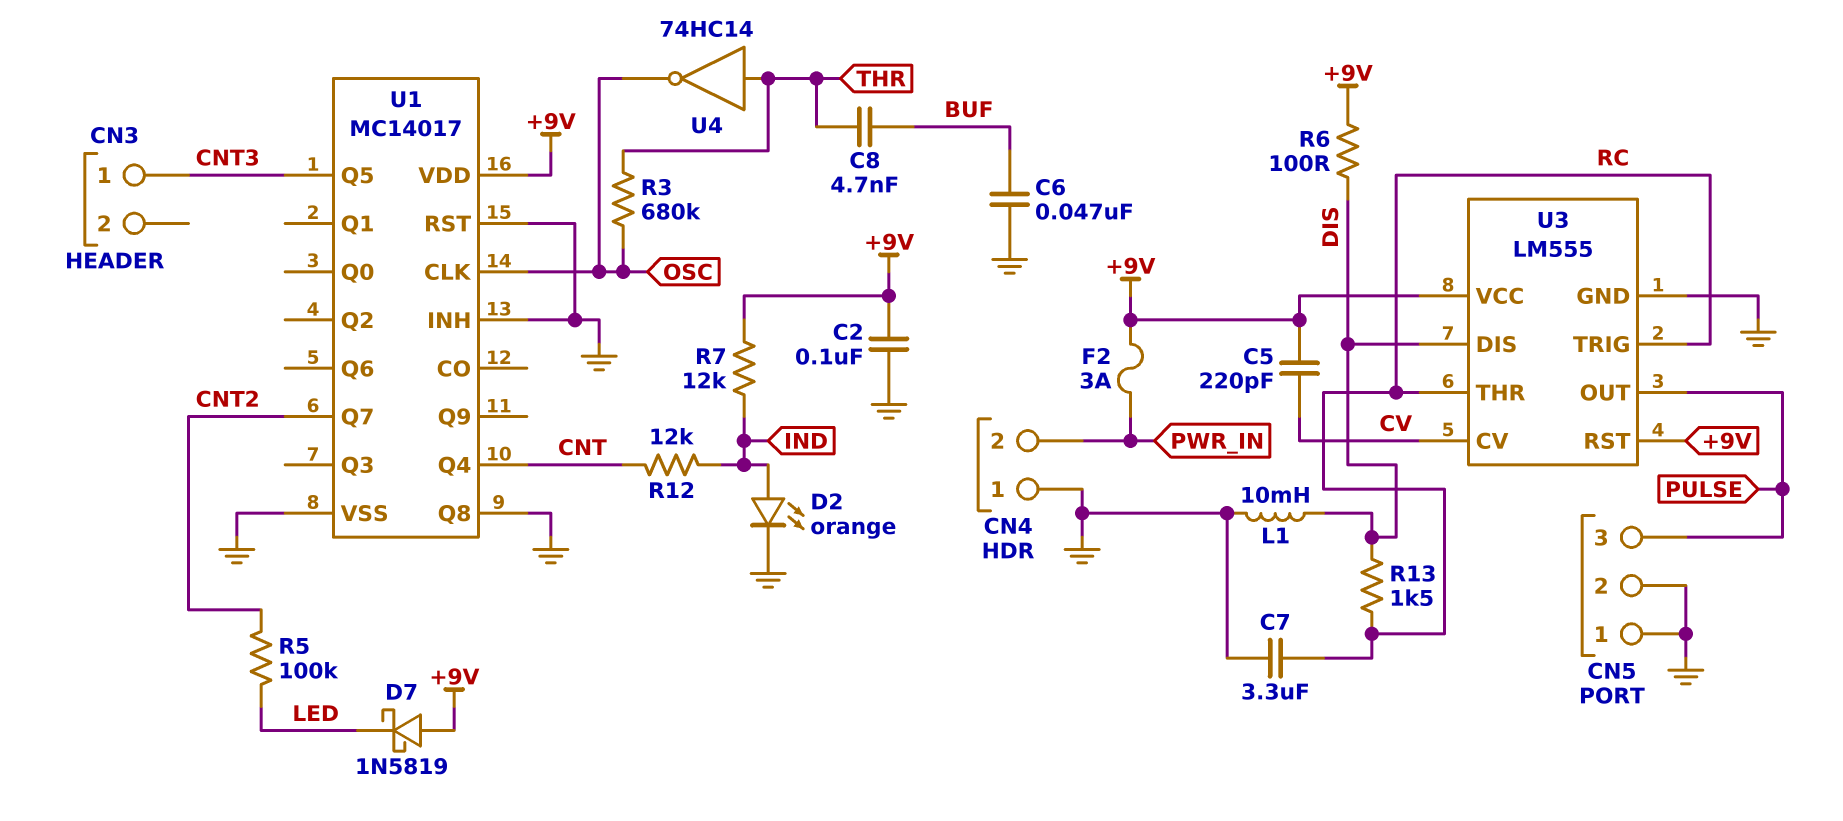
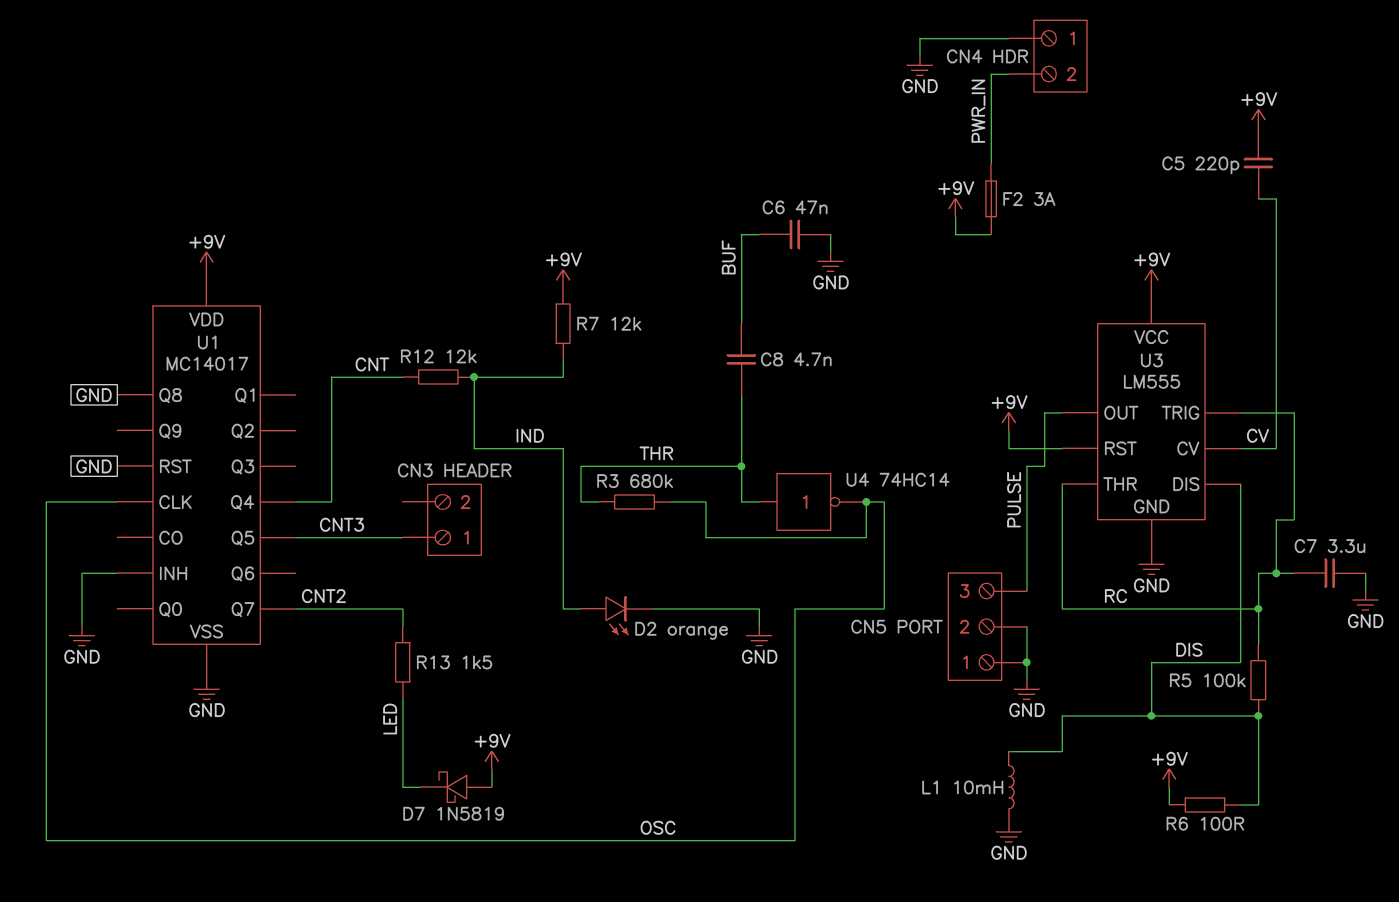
C2: 100nF (+9V, GND) -> none
R5: 100k (CNT2, LED) -> 100k (DIS, RC)
R13: 1.5k (DIS, RC) -> 1.5k (CNT2, LED)

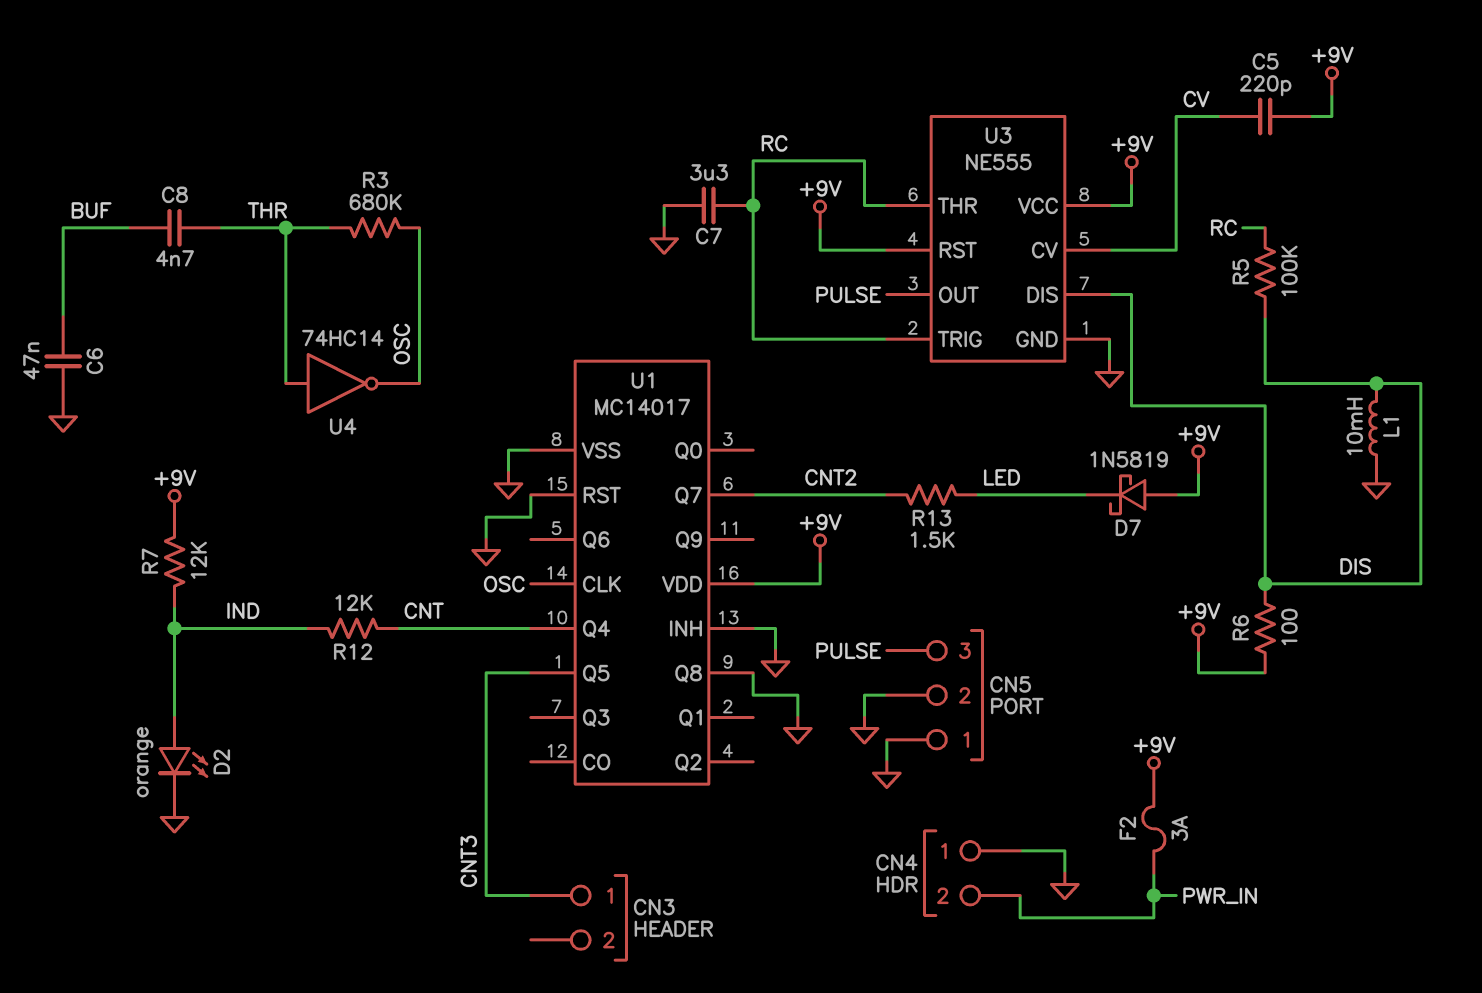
U3: LM555 -> NE555

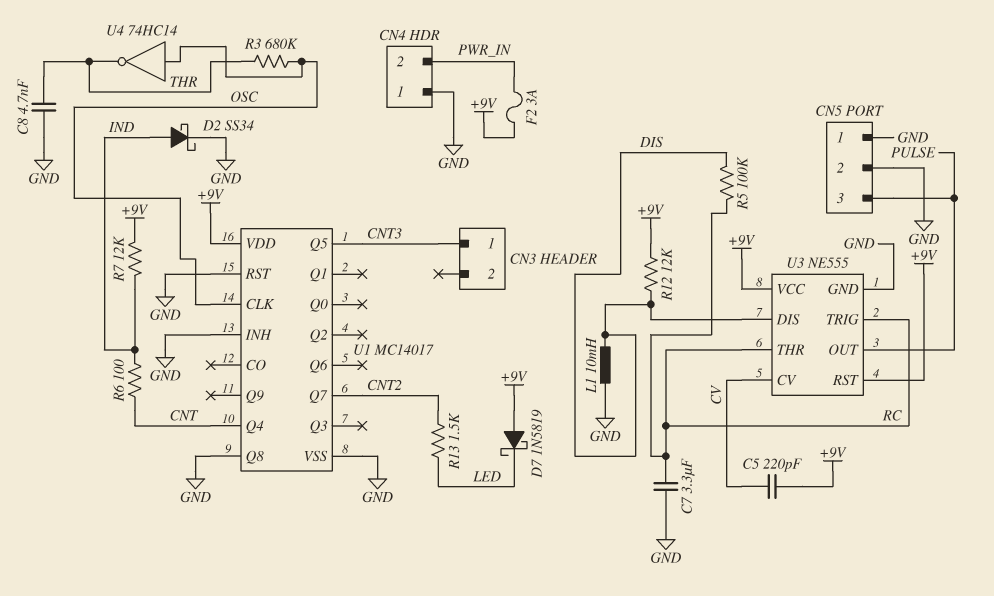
C6: 47nF (BUF, GND) -> none
C8: 4.7nF (BUF, THR) -> 4.7nF (GND, THR)
D2: LED orange (A IND, K GND) -> schottky SS34 (A IND, K GND)
R6: 100 (+9V, DIS) -> 100 (CNT, IND)
R12: 12k (CNT, IND) -> 12k (+9V, DIS)
U4: NOT 74HC14 (in THR, out OSC) -> NOT 74HC14 (in OSC, out THR)

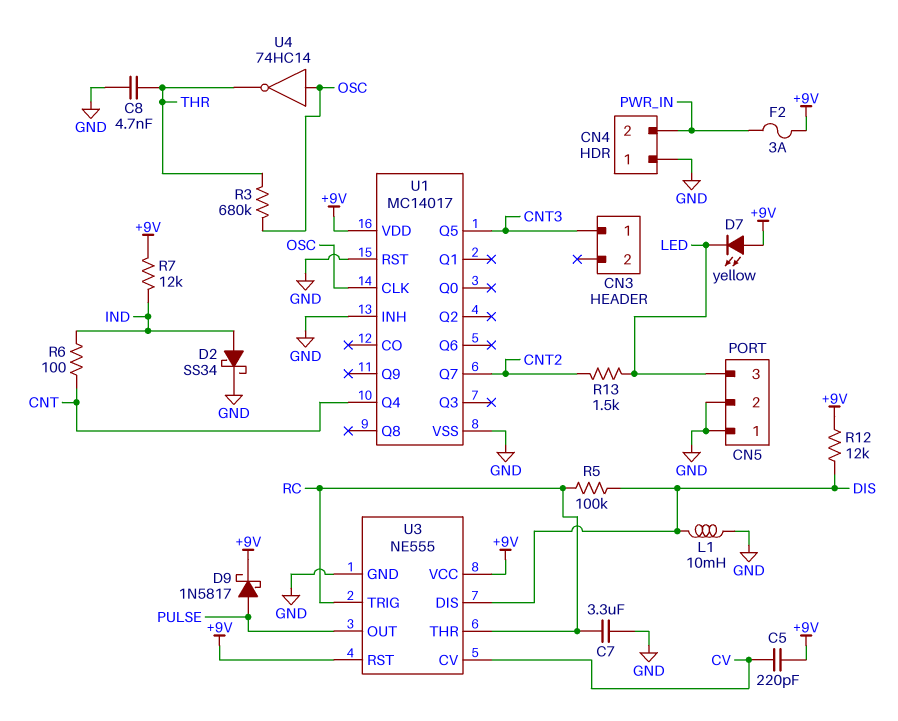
CN5 pin 3: PULSE -> LED
D7: schottky 1N5819 (A +9V, K LED) -> LED yellow (A +9V, K LED)
D9: none -> schottky 1N5817 (A PULSE, K +9V)
U1 pin Q8: GND -> none

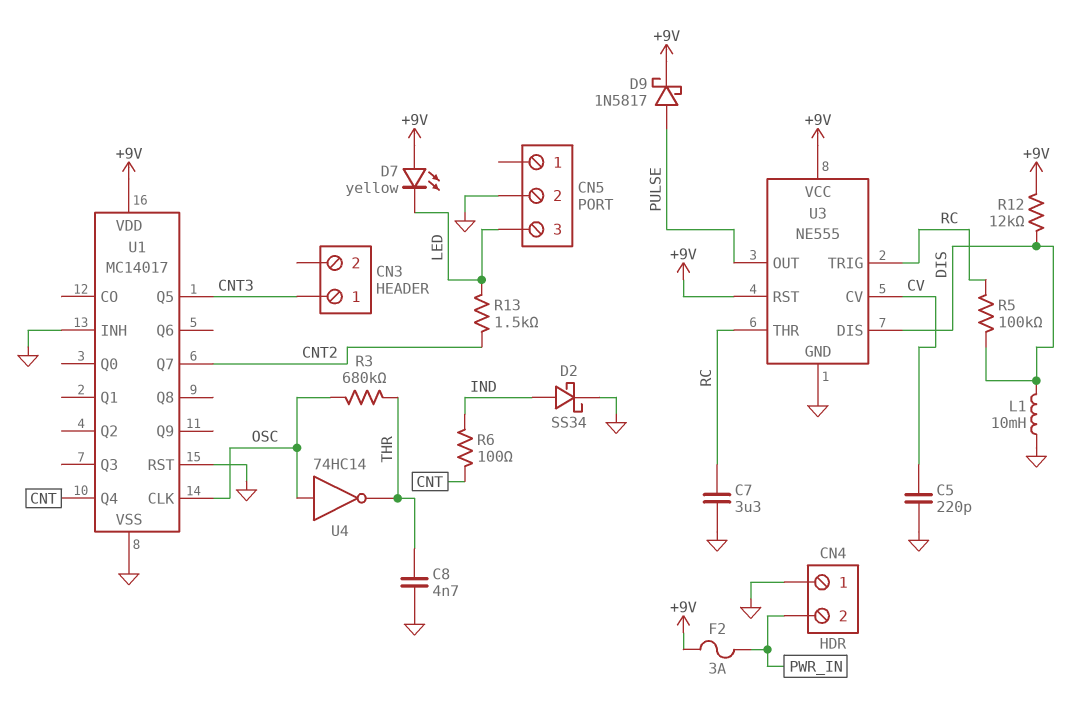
C5: 220pF (+9V, CV) -> 220pF (CV, GND)
CN5 pin 1: GND -> none
R7: 12k (+9V, IND) -> none

